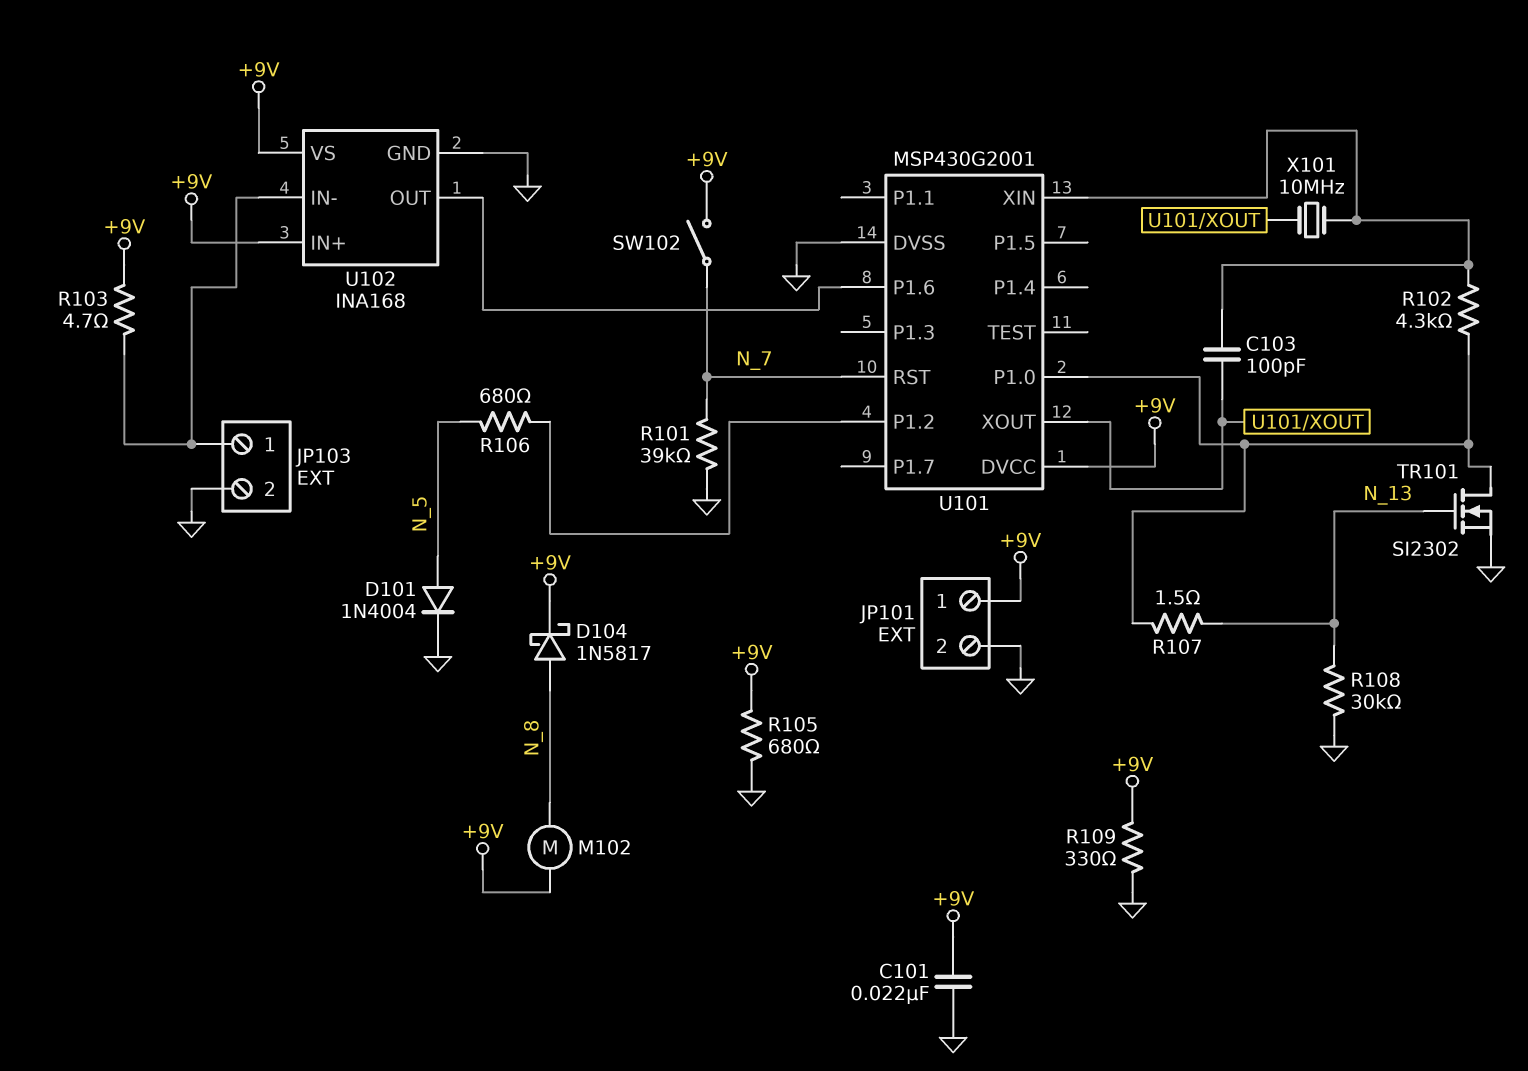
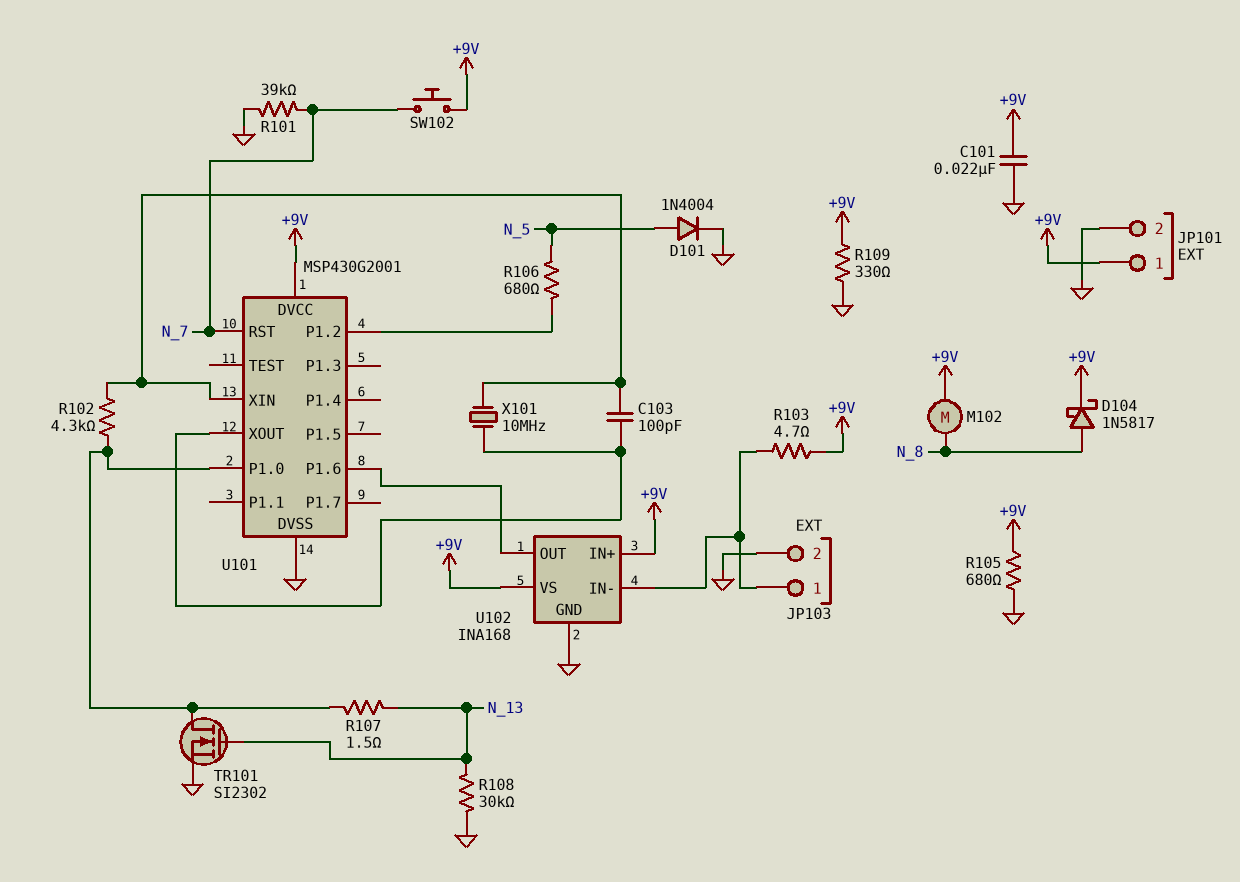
SW102: switch (+9V, N_7) -> button (+9V, N_7)

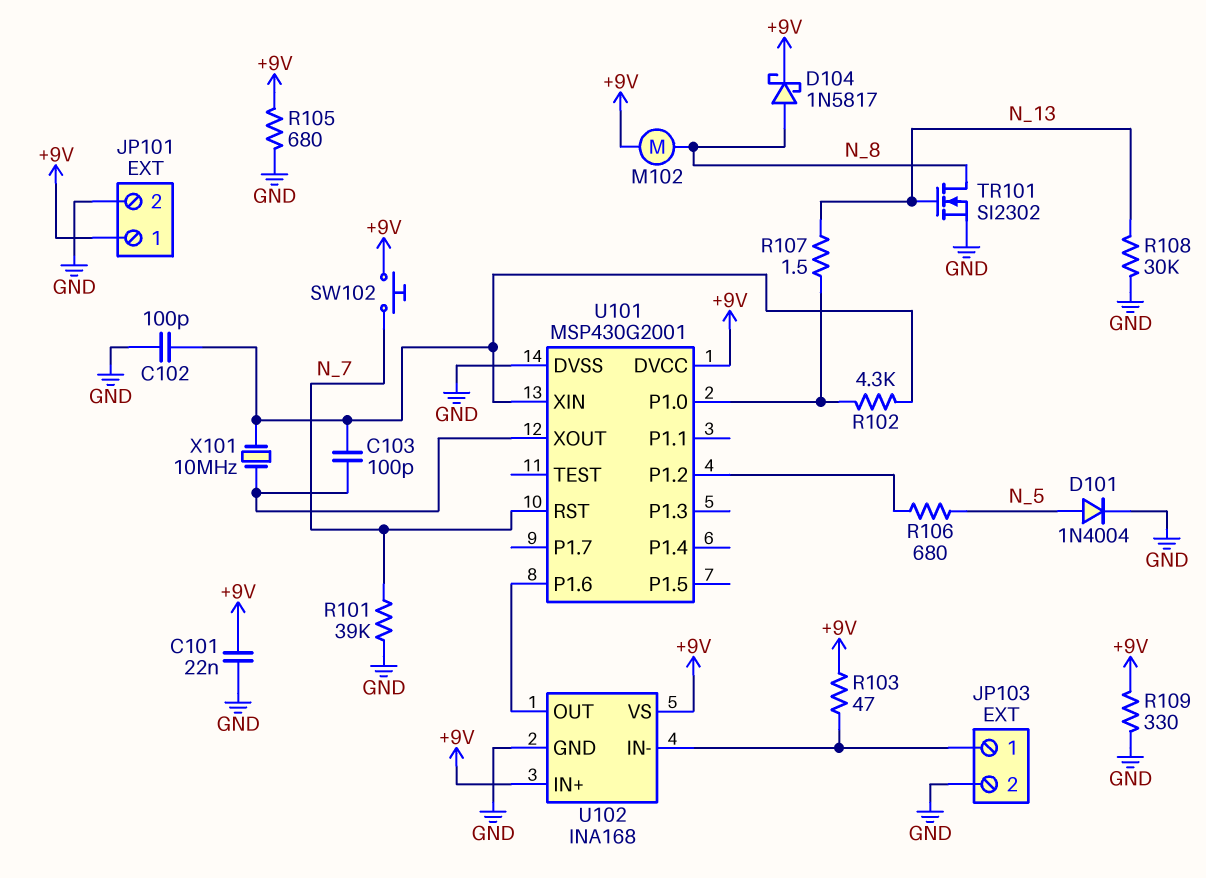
C102: none -> 100pF (GND, U101/XIN)
R103: 4.7 (+9V, JP103/1) -> 47 (+9V, JP103/1)
TR101: NMOS SI2302 (G N_13, D U101/P1.0, S GND) -> NMOS SI2302 (G N_13, D N_8, S GND)

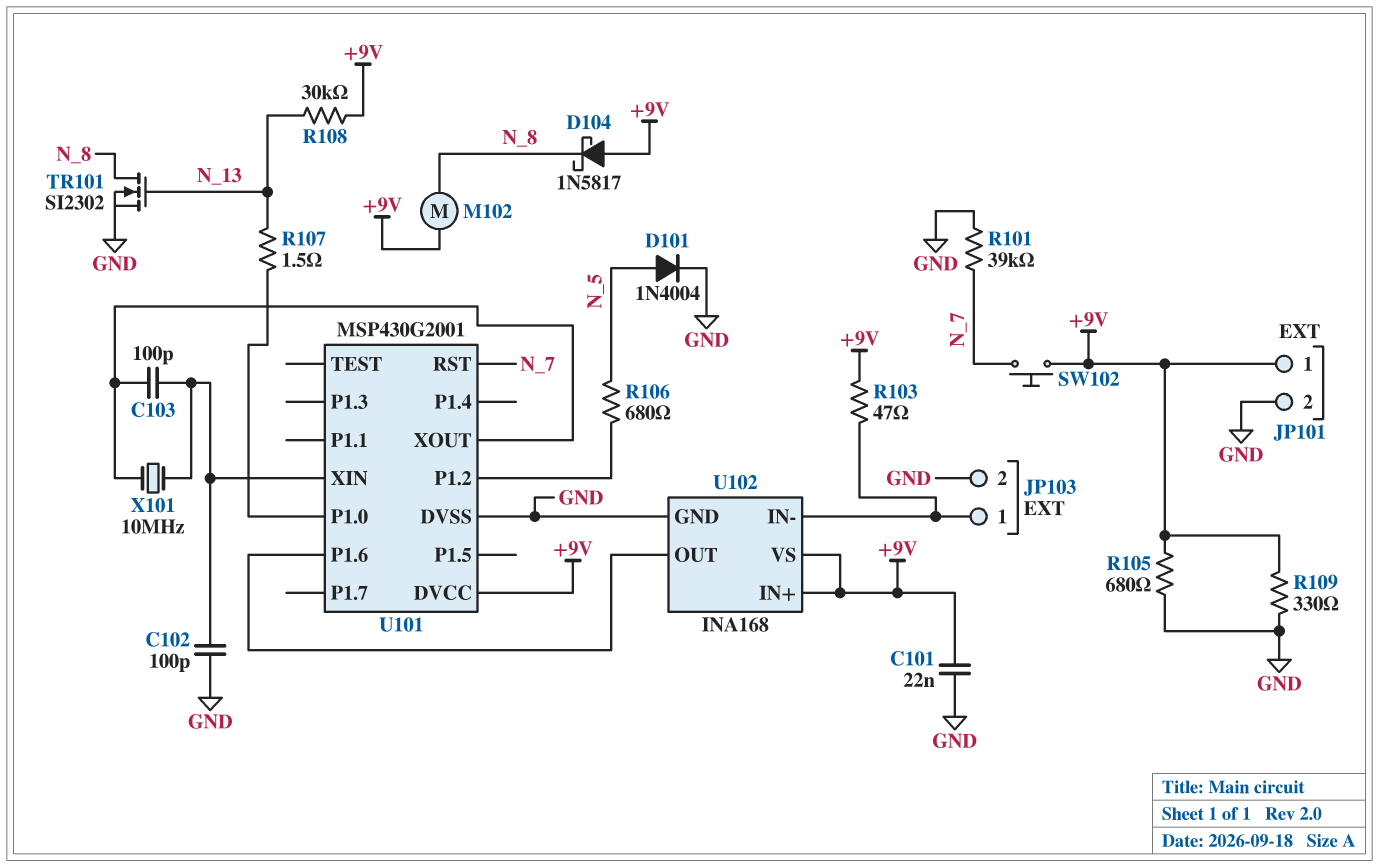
D104: schottky 1N5817 (A N_8, K +9V) -> schottky 1N5817 (A +9V, K N_8)
R102: 4.3k (U101/P1.0, U101/XIN) -> none
R108: 30k (GND, N_13) -> 30k (+9V, N_13)

